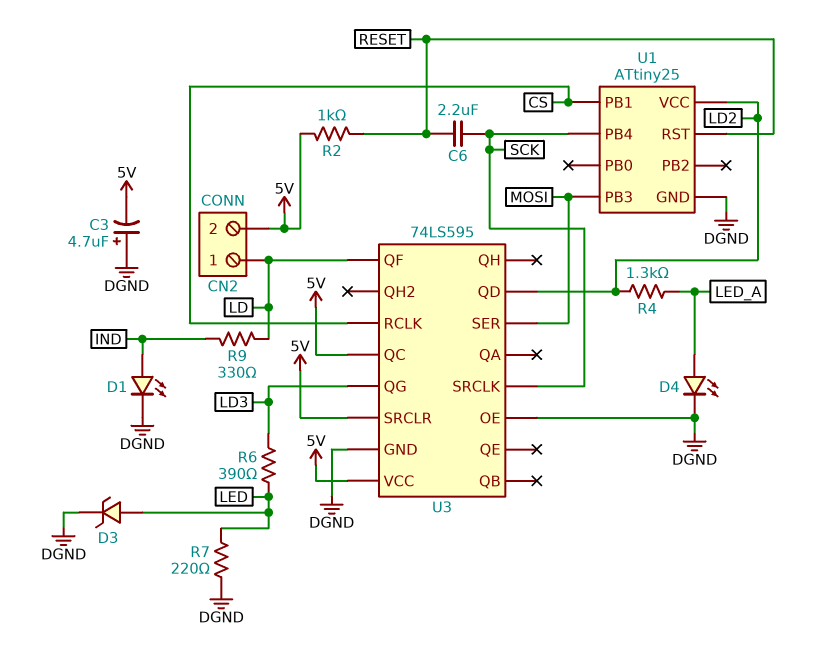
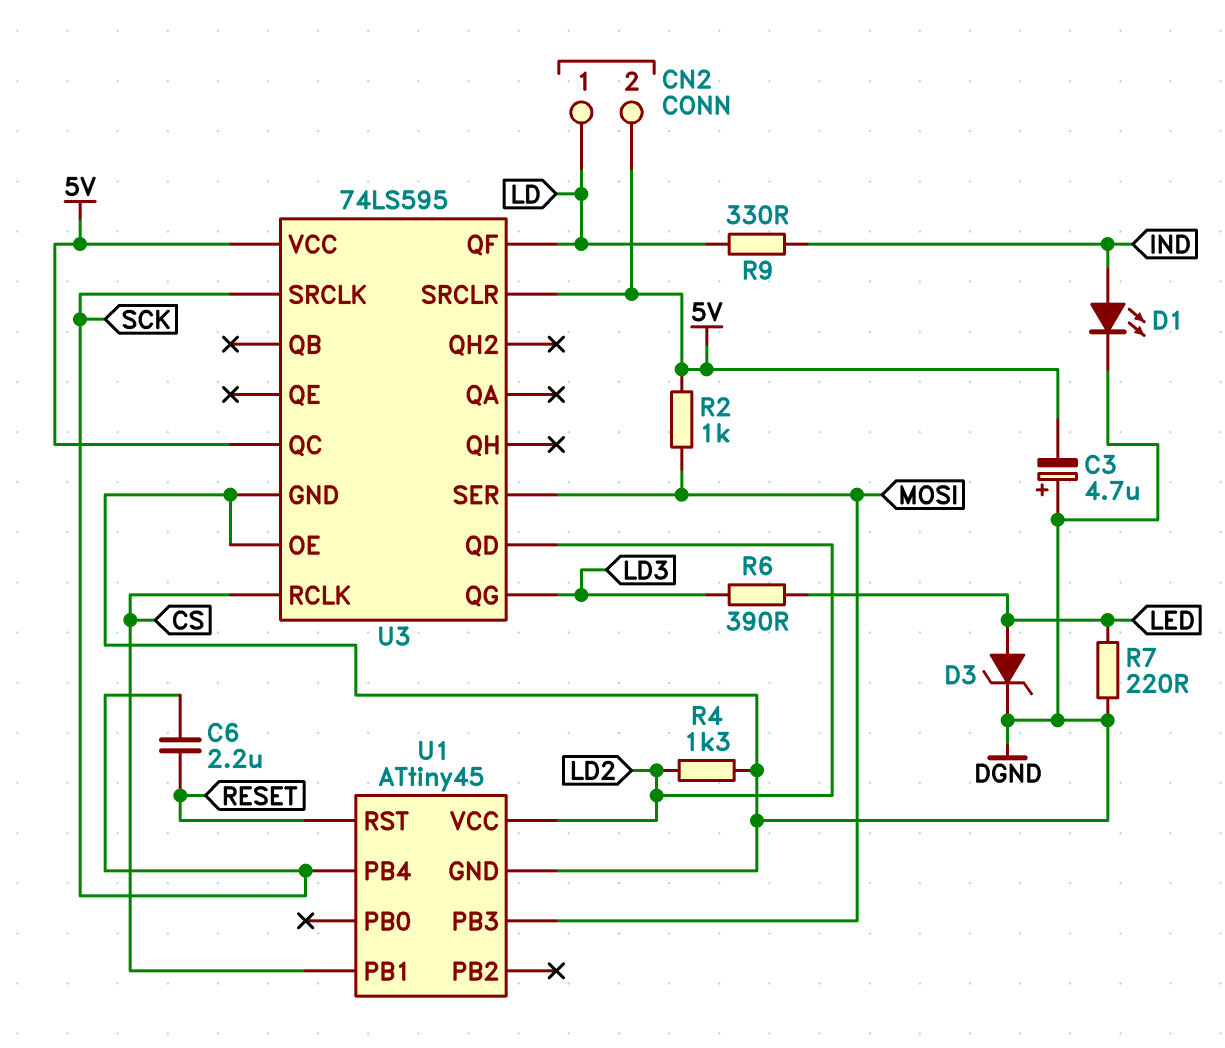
D4: LED (A LED_A, K DGND) -> none
R2: 1k (5V, RESET) -> 1k (5V, MOSI)
R4: 1.3k (LD2, LED_A) -> 1.3k (DGND, LD2)
U1: ATtiny25 -> ATtiny45

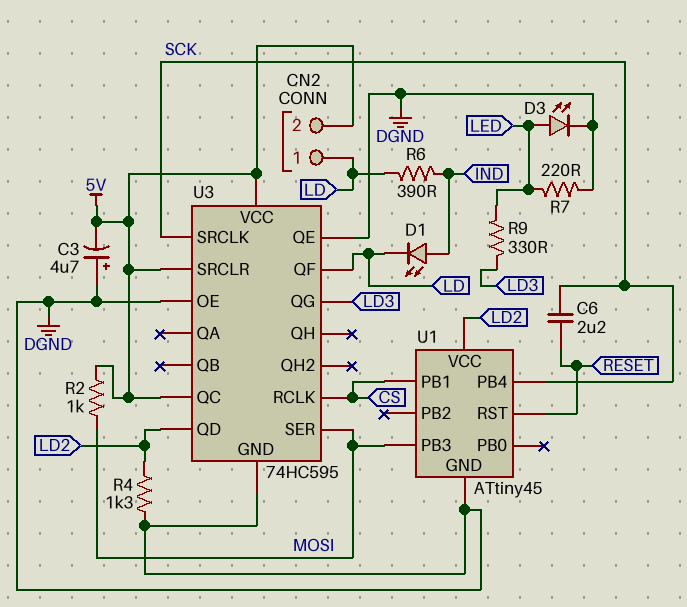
D1: LED (A IND, K DGND) -> LED (A IND, K LD)
D3: zener (A LED, K DGND) -> LED (A LED, K DGND)
R6: 390 (LD3, LED) -> 390 (IND, LD)
R9: 330 (IND, LD) -> 330 (LD3, LED)
U3: 74LS595 -> 74HC595
U3 pin QE: none -> DGND

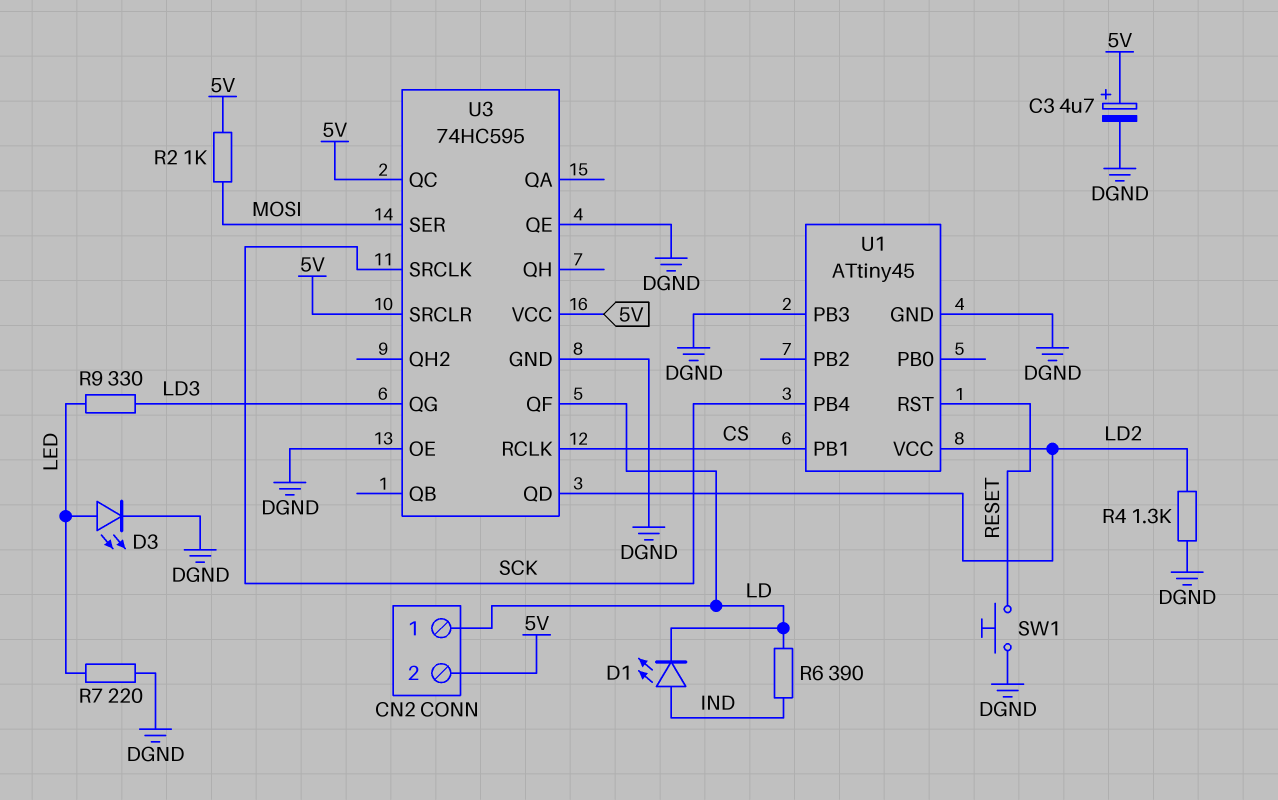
C3: 4.7uF (plus DGND, minus 5V) -> 4.7uF (plus 5V, minus DGND)
C6: 2.2uF (RESET, SCK) -> none
SW1: none -> button (DGND, RESET)
U1 pin PB3: MOSI -> DGND

